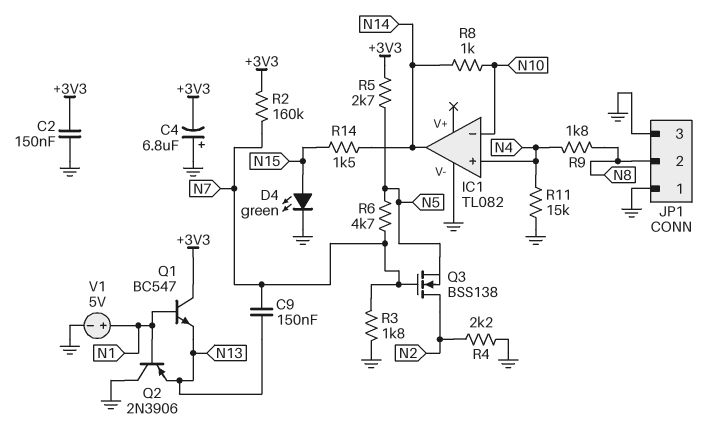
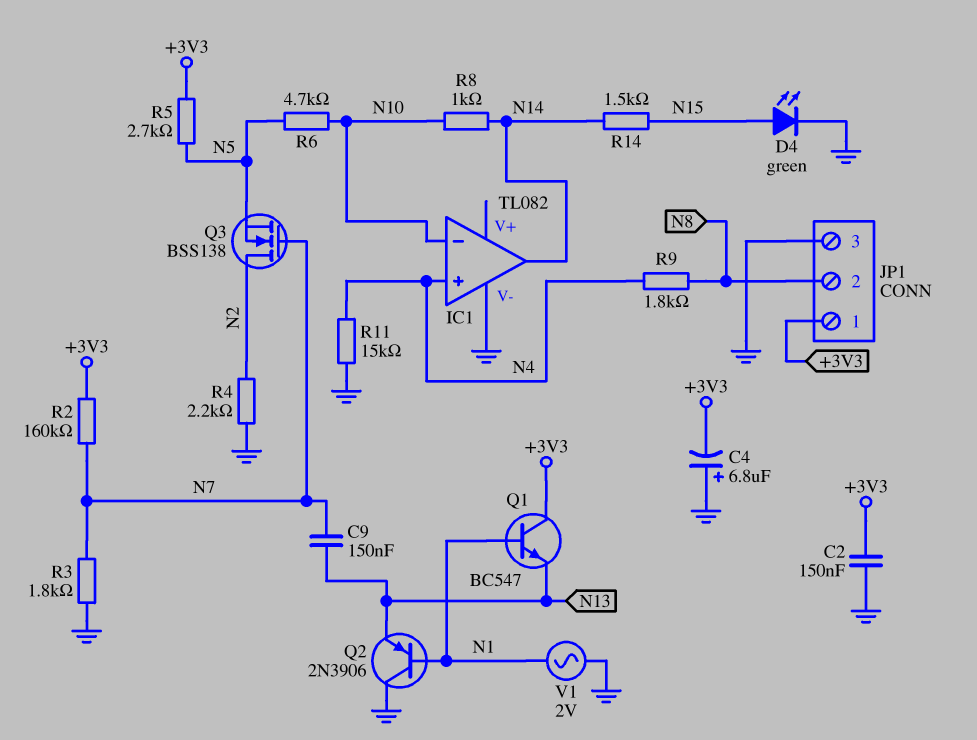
JP1 pin 1: GND -> +3V3
R6: 4.7k (N5, N7) -> 4.7k (N5, N10)
V1: 5V (plus N1, minus GND) -> AC 2V (GND, N1)

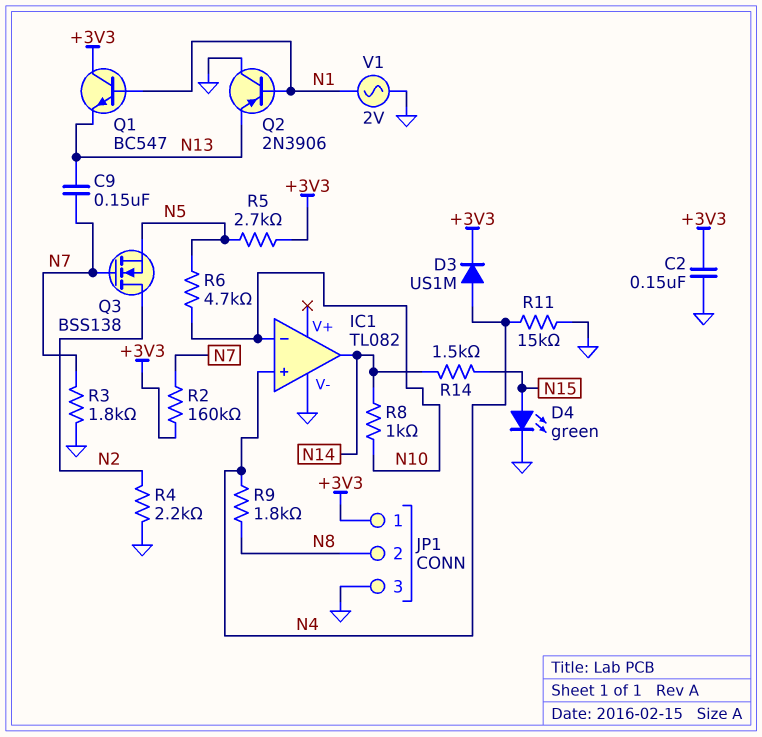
C4: 6.8uF (plus GND, minus +3V3) -> none
D3: none -> diode US1M (A N4, K +3V3)

